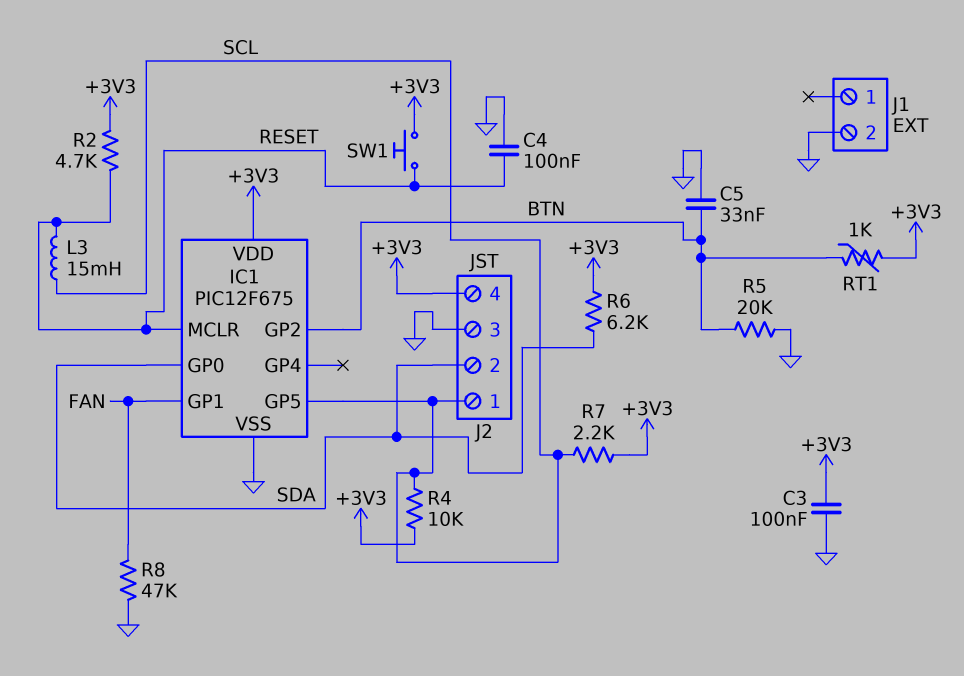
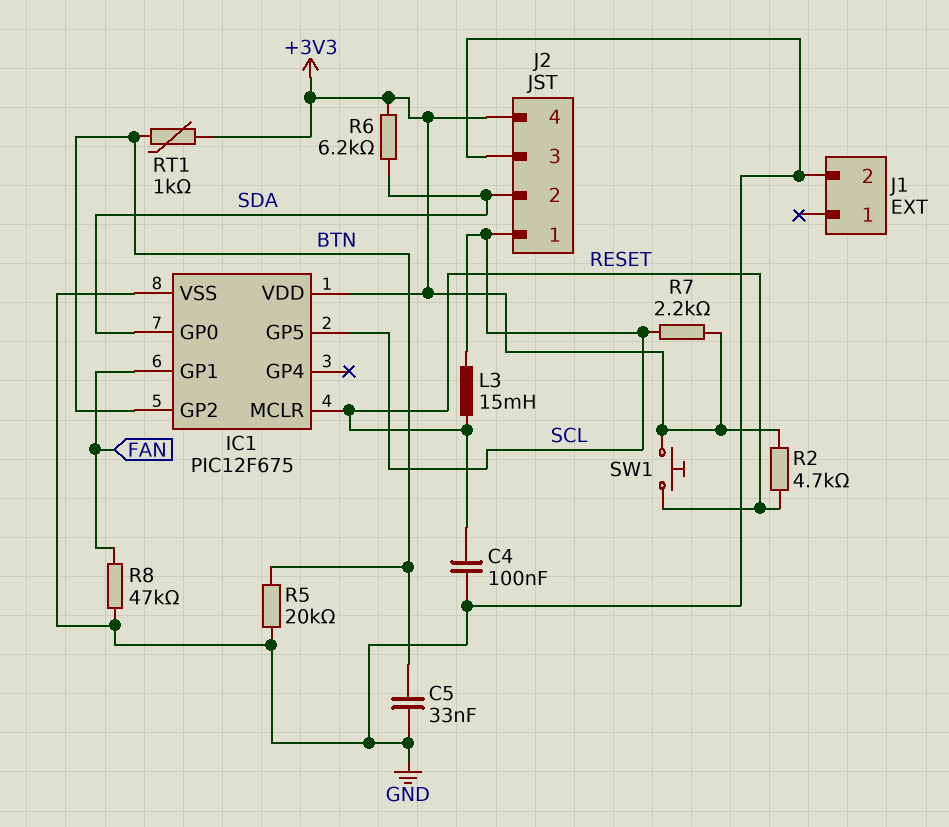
C3: 100nF (+3V3, GND) -> none
R4: 10k (+3V3, SCL) -> none

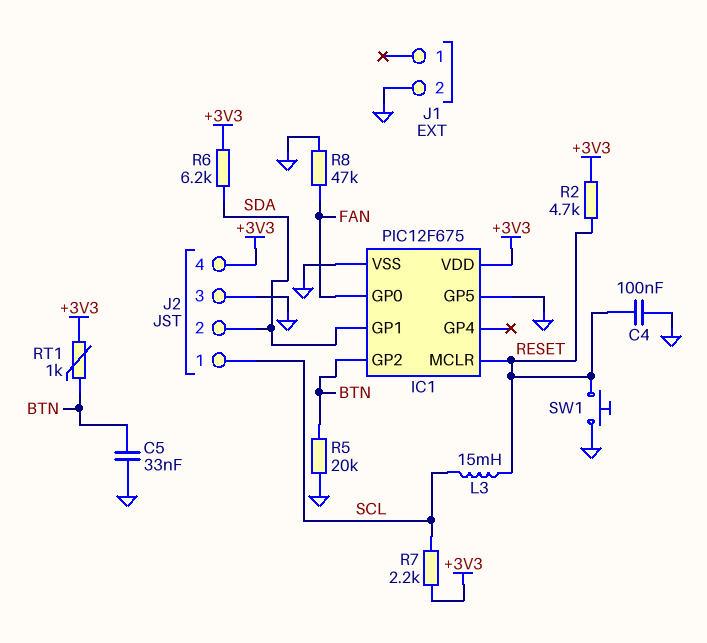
IC1 pin GP0: SDA -> FAN
IC1 pin GP1: FAN -> SDA
IC1 pin GP5: SCL -> GND
SW1: button (+3V3, RESET) -> button (GND, RESET)

